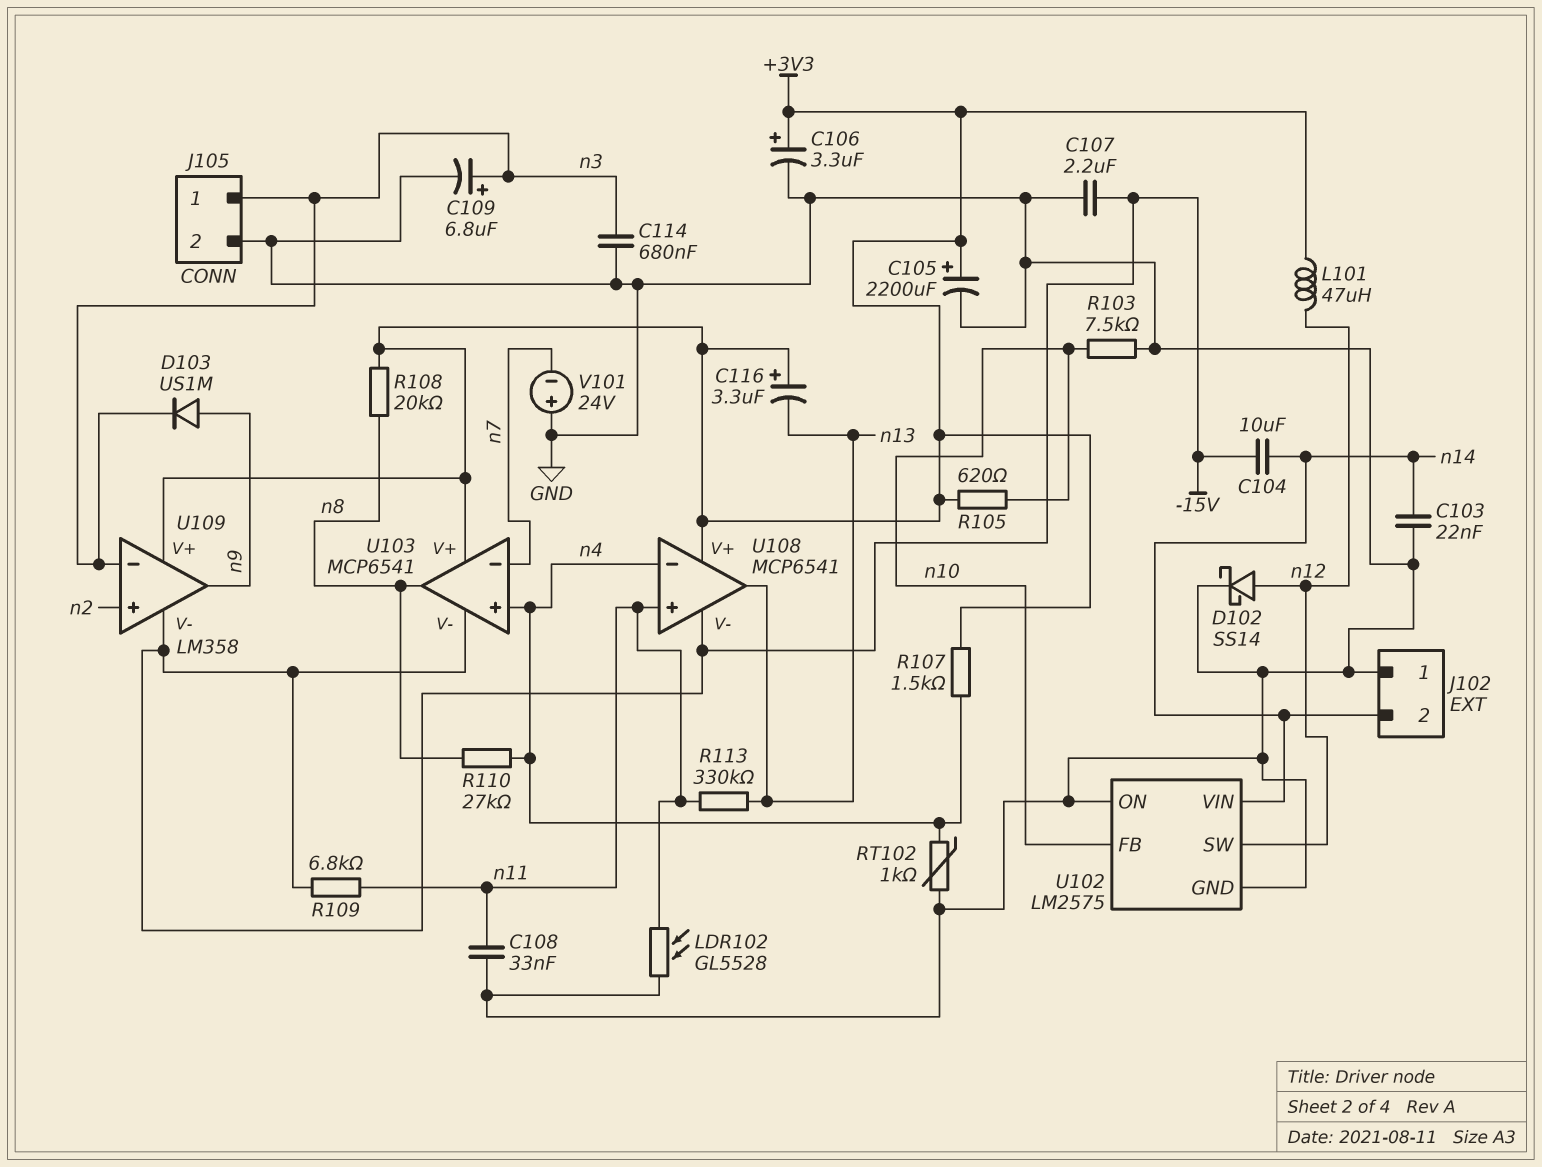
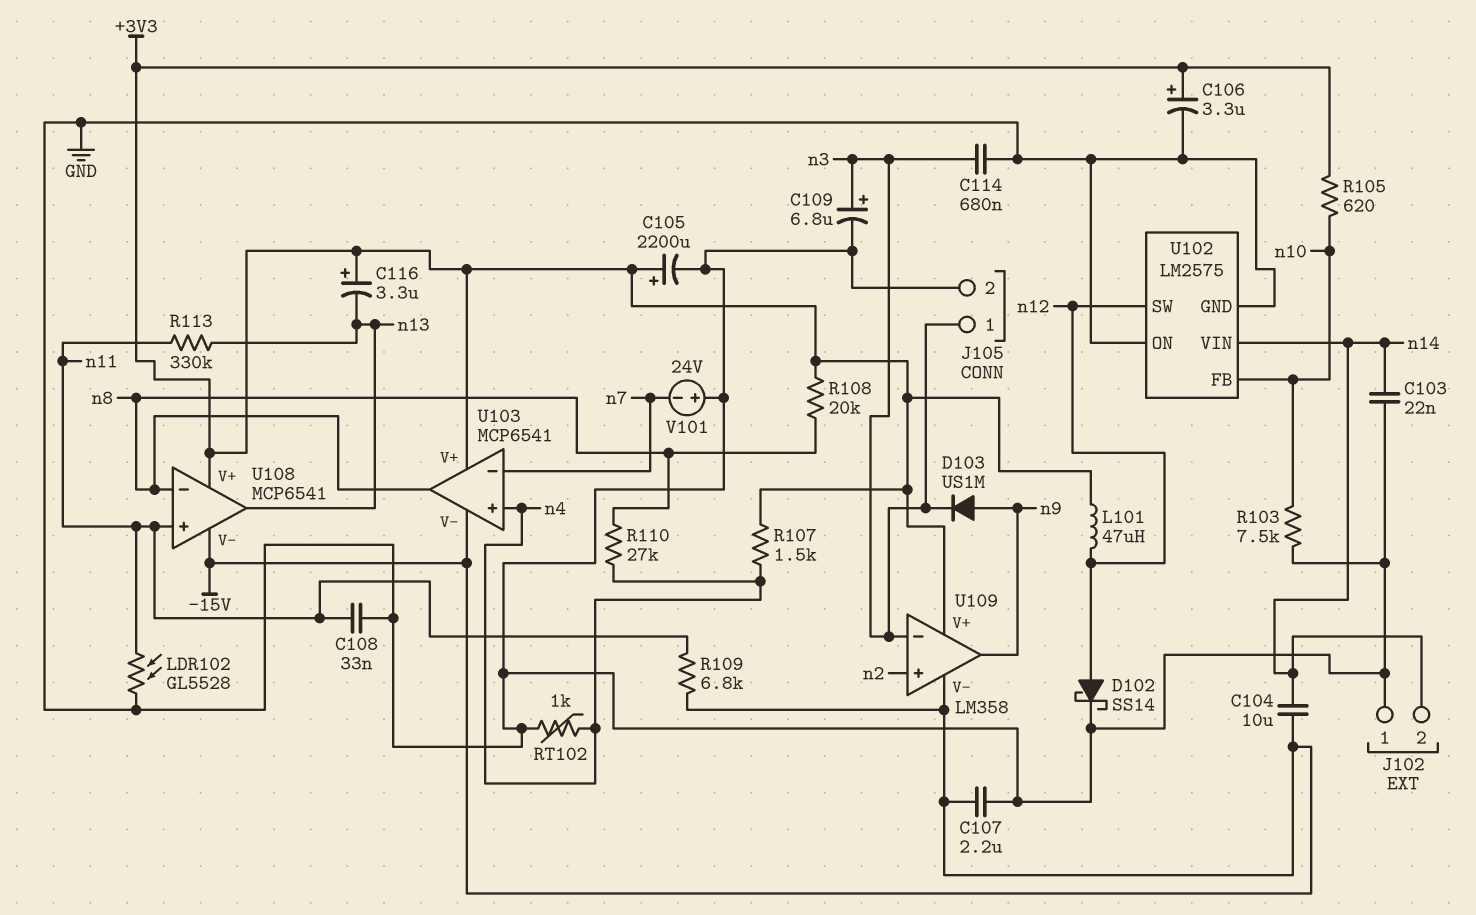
U108 pin in-: n4 -> n8

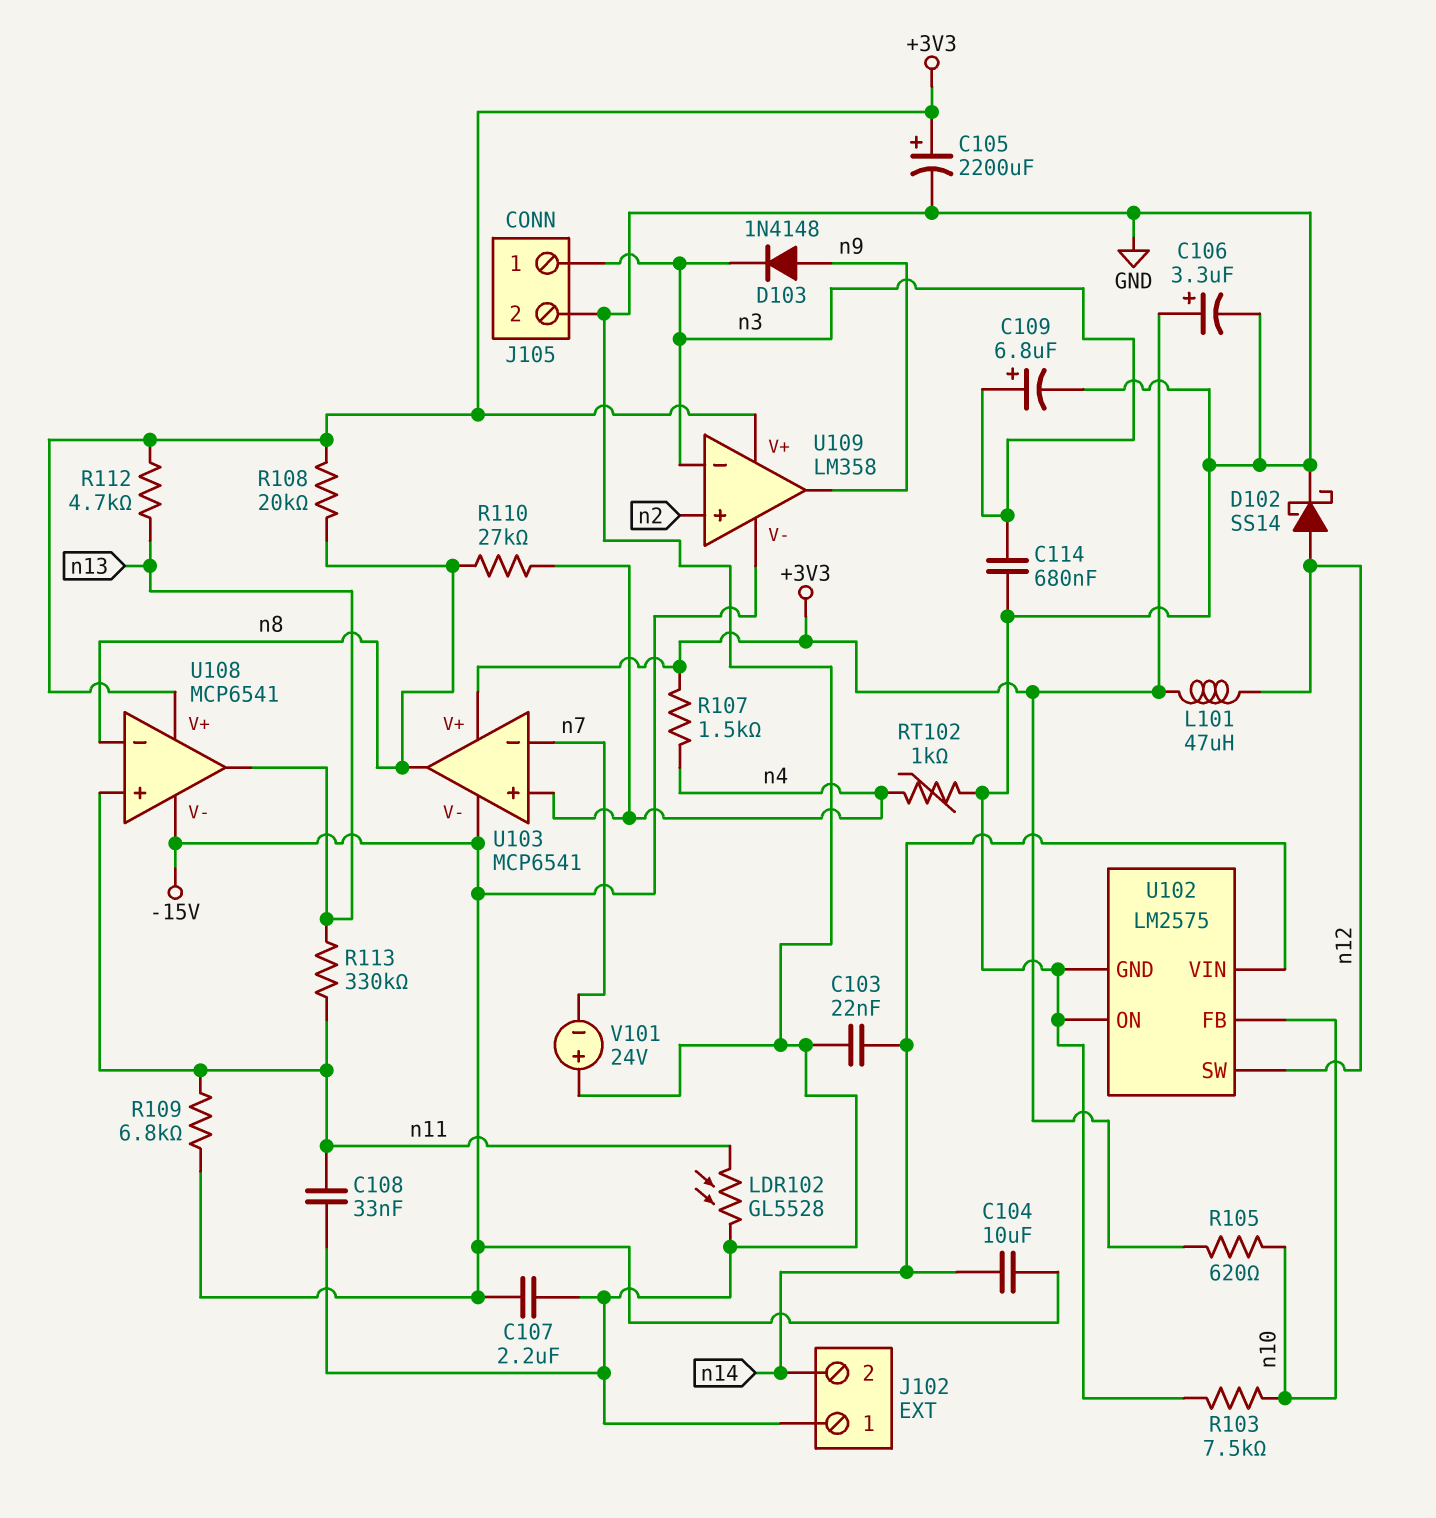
C116: 3.3uF (plus +3V3, minus n13) -> none
D103: diode US1M (A n9, K n3) -> diode 1N4148 (A n9, K n3)
R112: none -> 4.7k (+3V3, n13)

